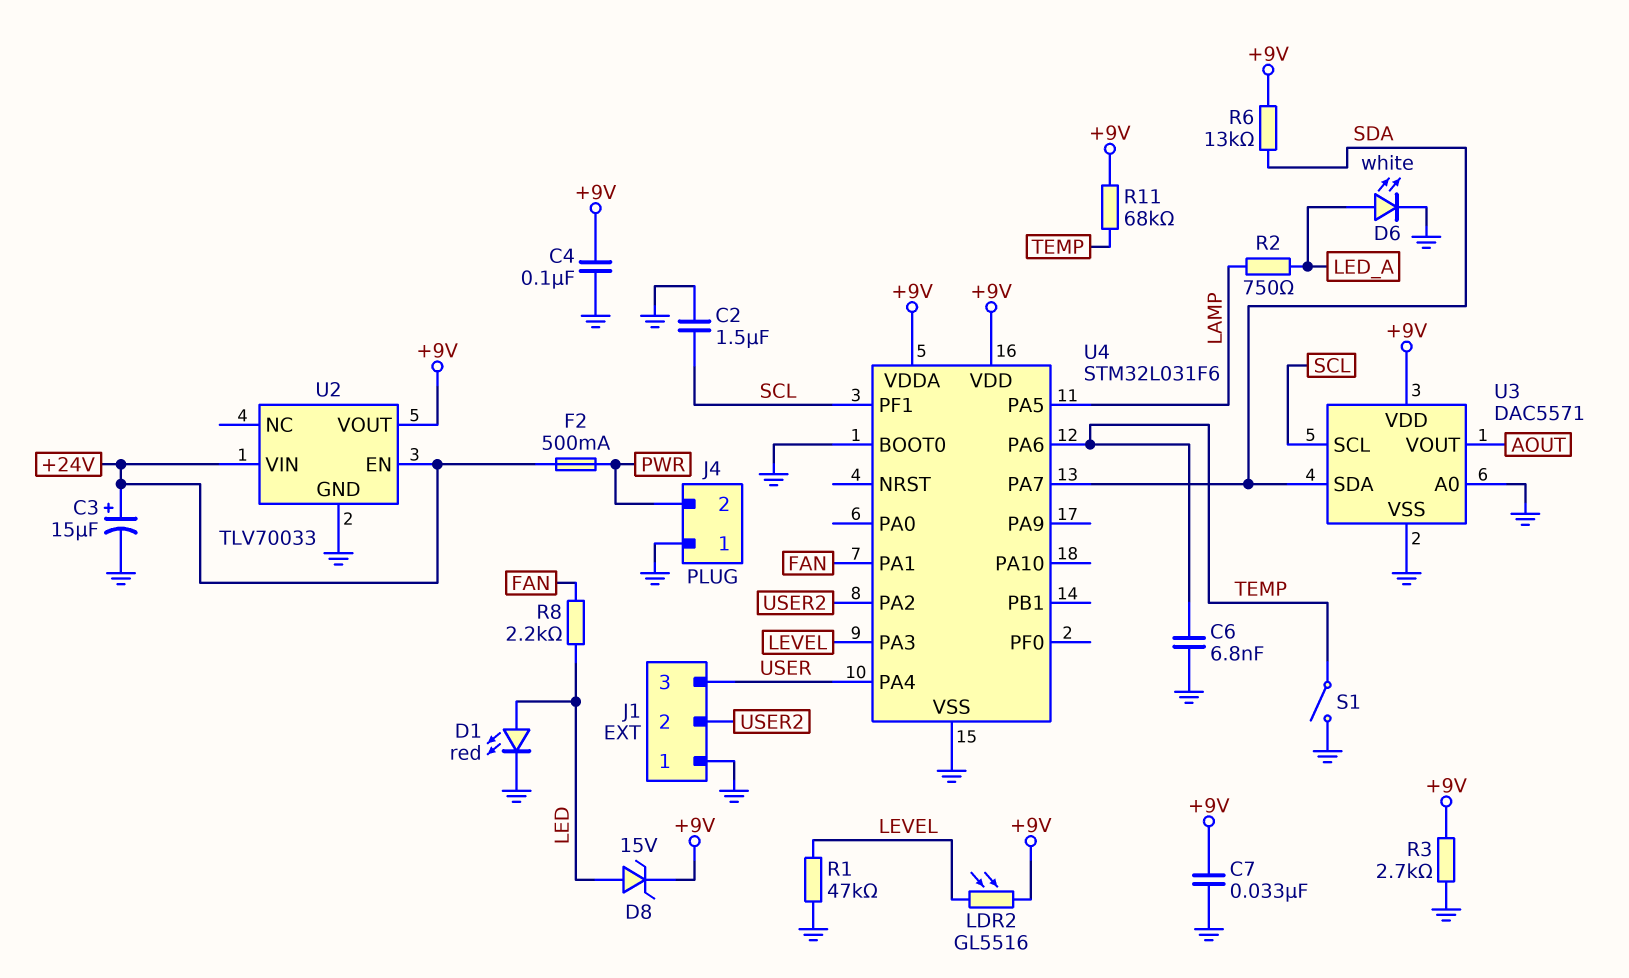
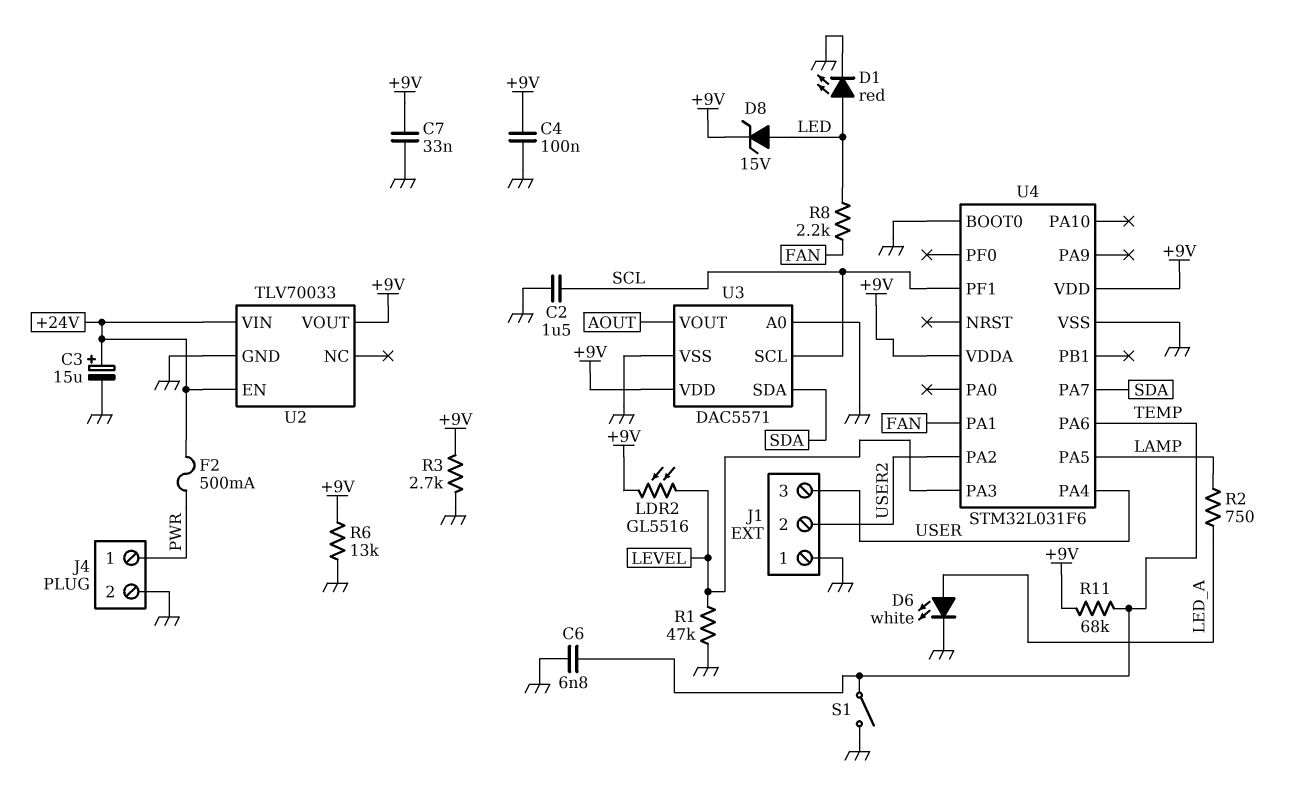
J4 pin 1: GND -> PWR
J4 pin 2: PWR -> GND
R6: 13k (+9V, SDA) -> 13k (+9V, GND)

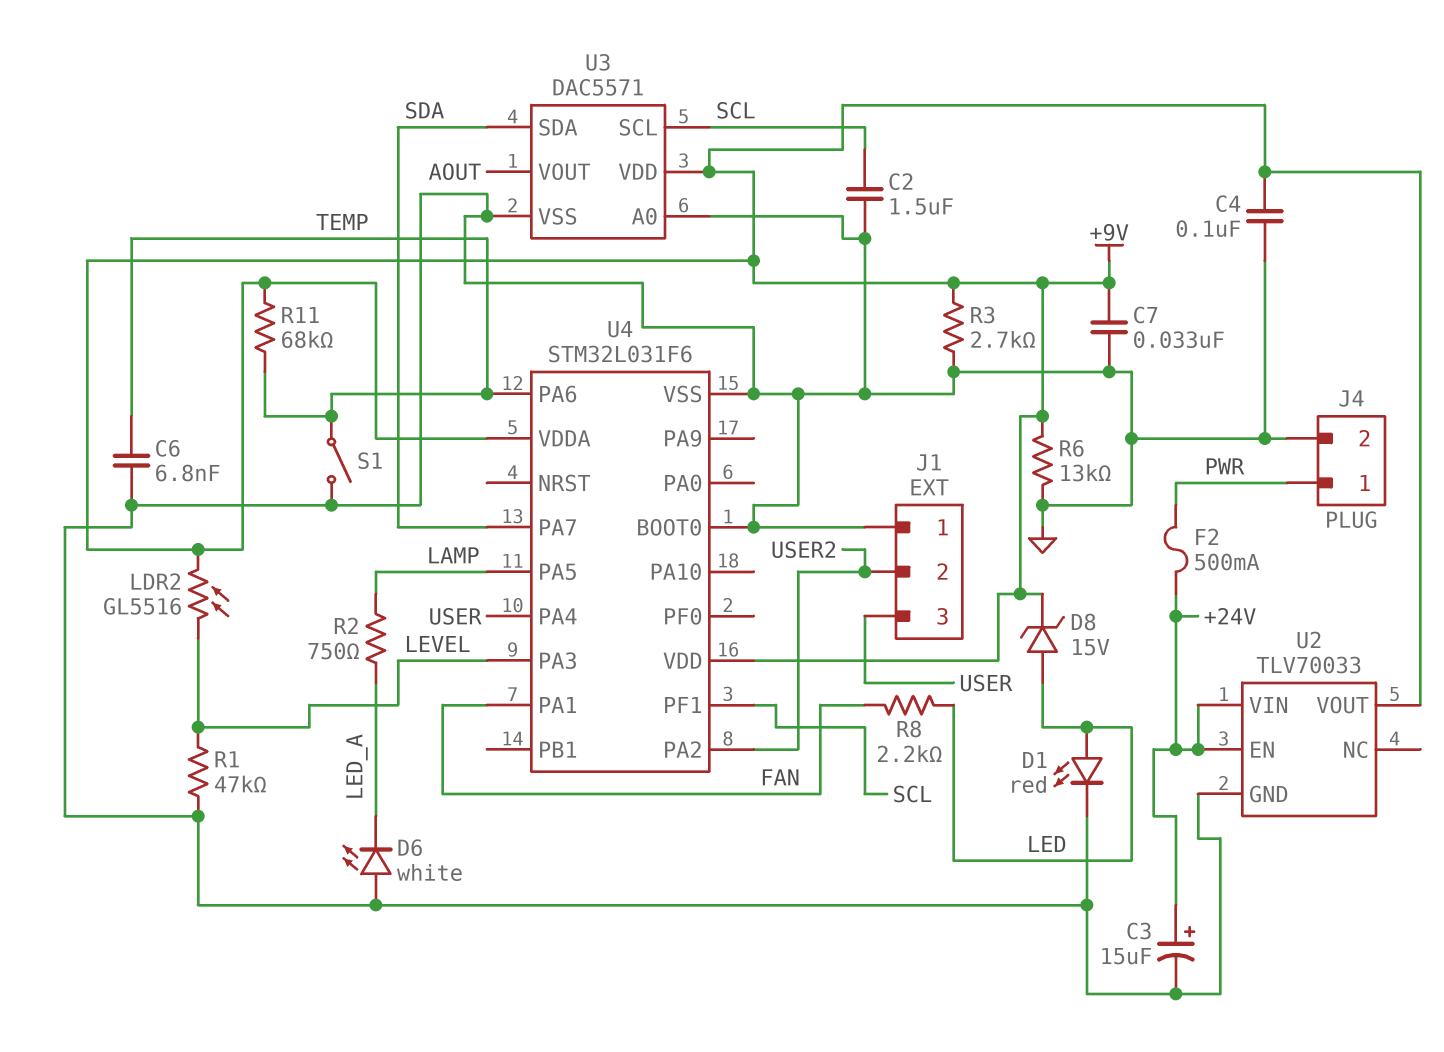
D6: LED white (A LED_A, K GND) -> LED white (A GND, K LED_A)

